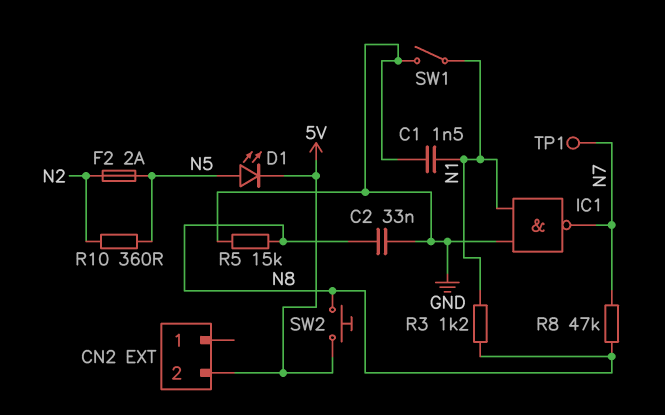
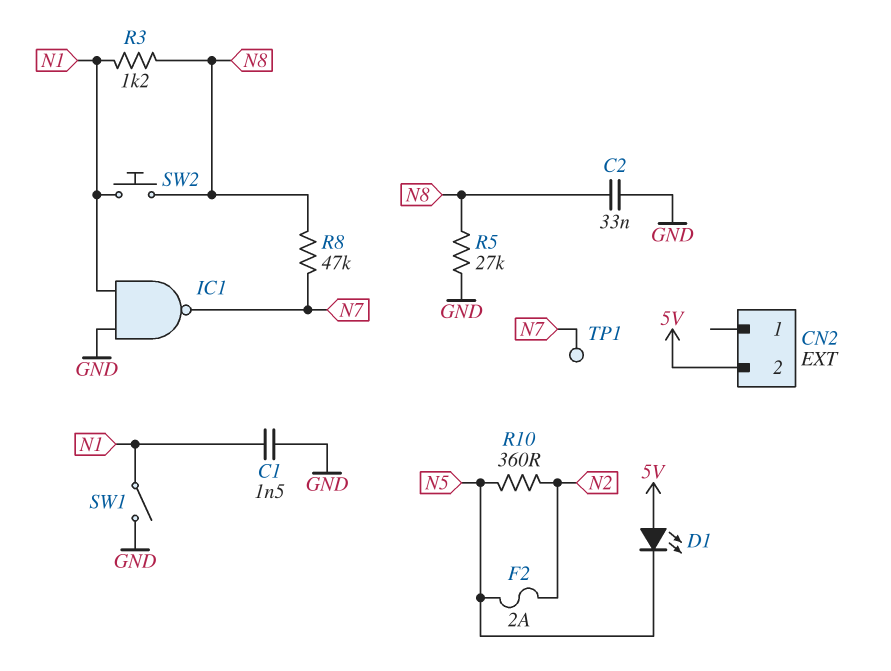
D1: LED (A N5, K 5V) -> LED (A 5V, K N5)
R5: 15k (GND, N8) -> 27k (GND, N8)
SW2: button (5V, N8) -> button (N1, N8)

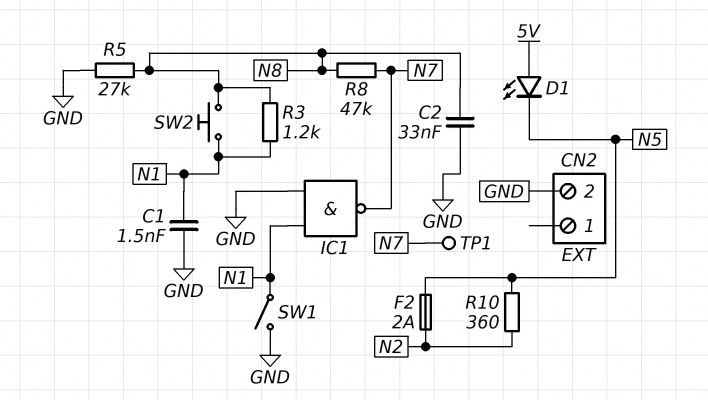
CN2 pin 2: 5V -> GND

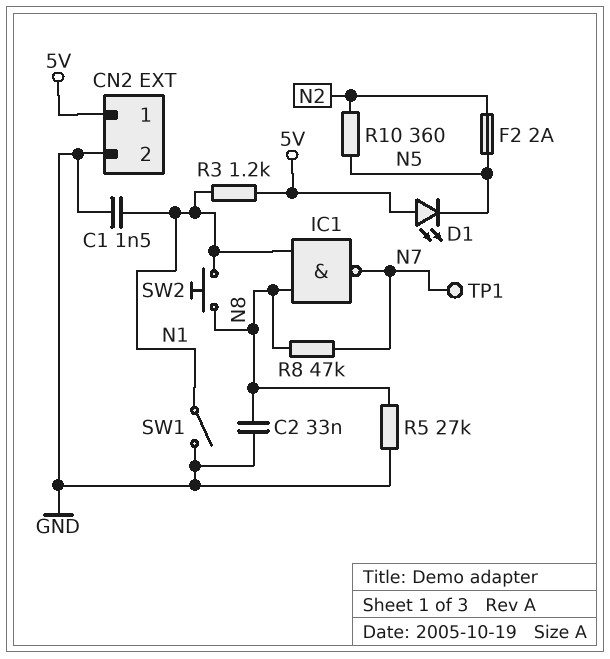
CN2 pin 1: none -> 5V
IC1: NAND (in GND, in N1, out N7) -> NAND (in N1, in N8, out N7)
R3: 1.2k (N1, N8) -> 1.2k (5V, N1)

